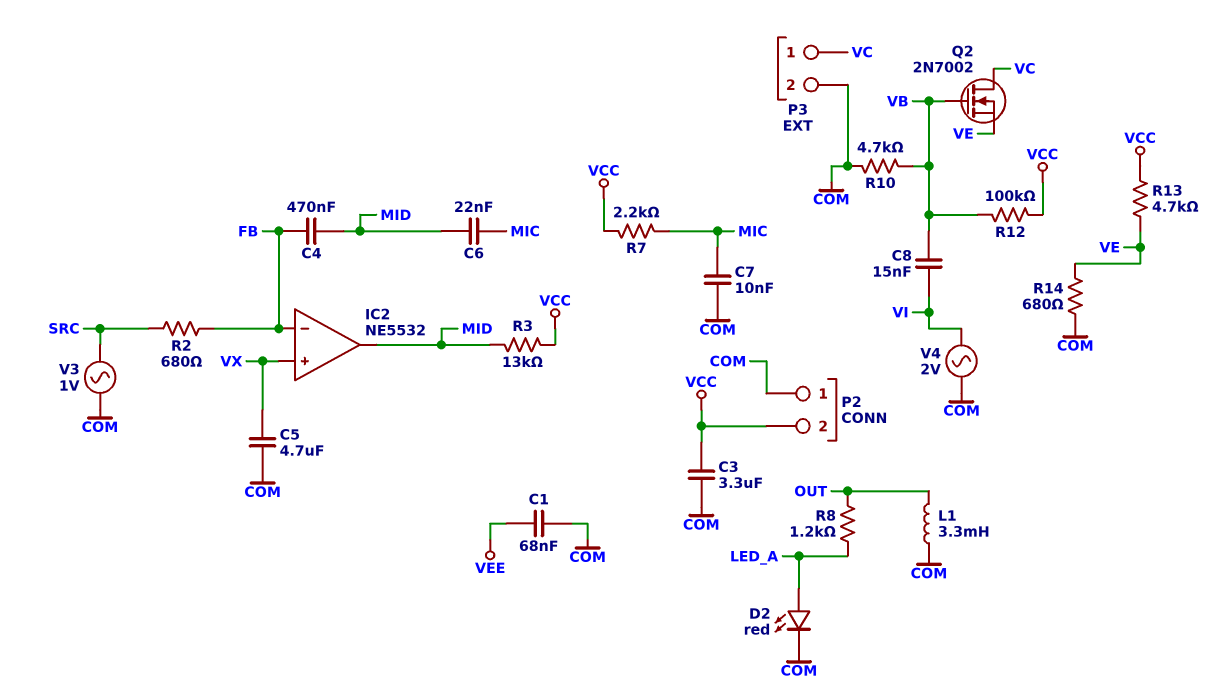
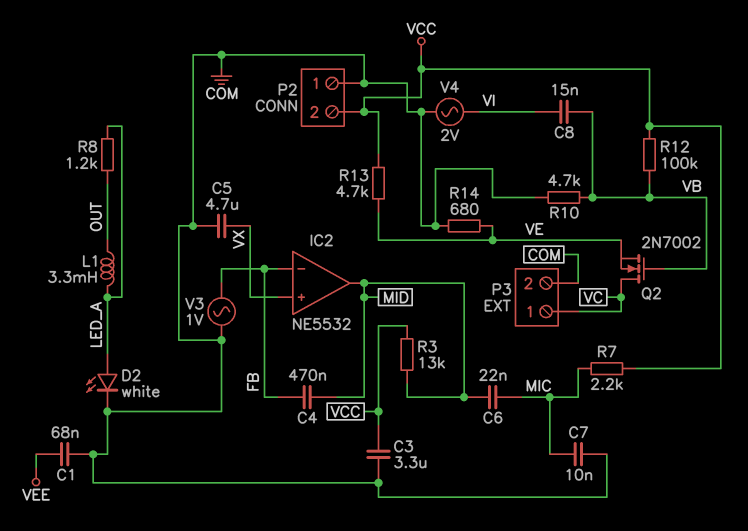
D2: LED red (A LED_A, K COM) -> LED white (A LED_A, K COM)
L1: 3.3mH (COM, OUT) -> 3.3mH (LED_A, OUT)
R2: 680 (FB, SRC) -> none
V3: AC 1V (COM, SRC) -> AC 1V (COM, FB)

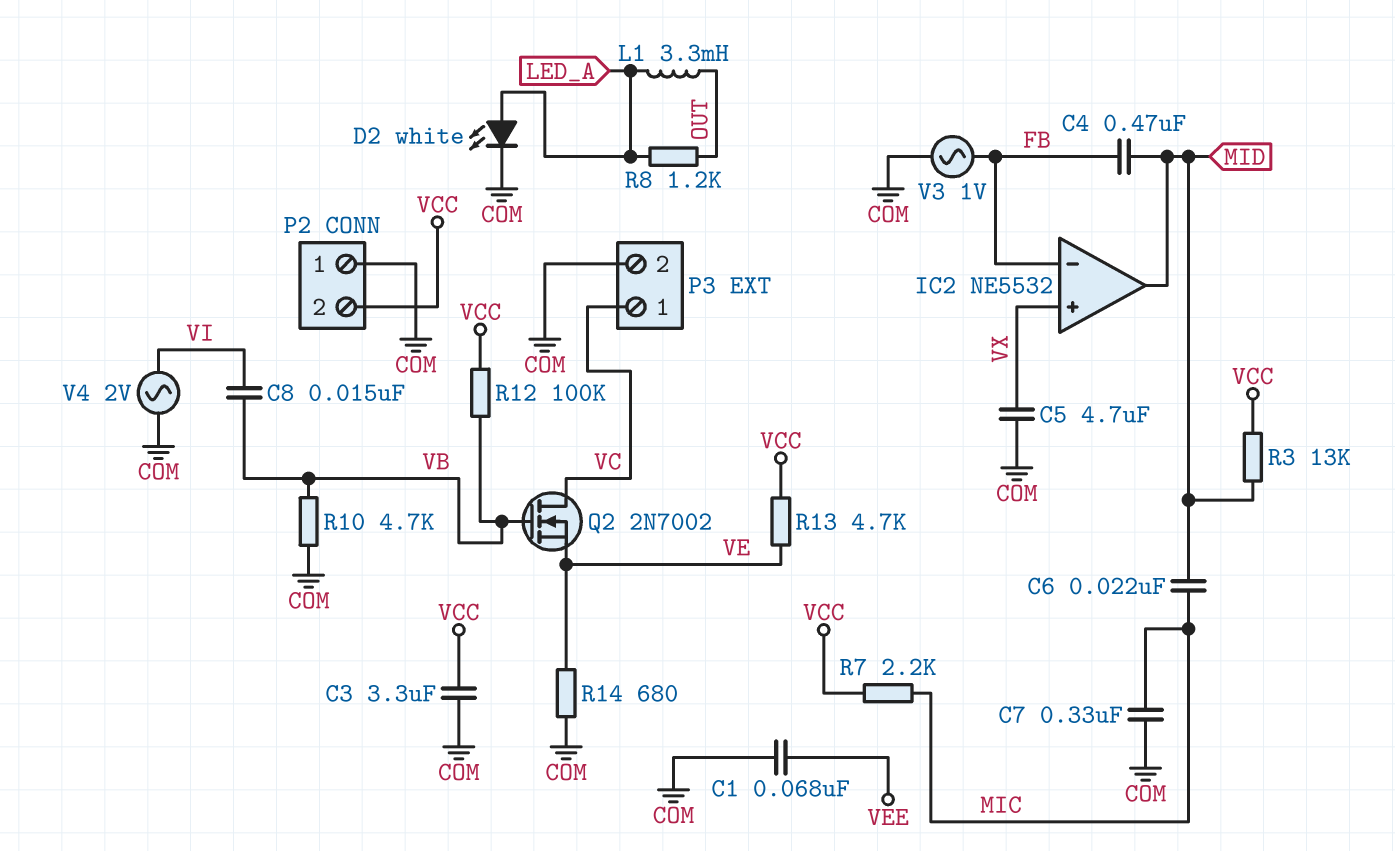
C7: 10nF (COM, MIC) -> 330nF (COM, MIC)

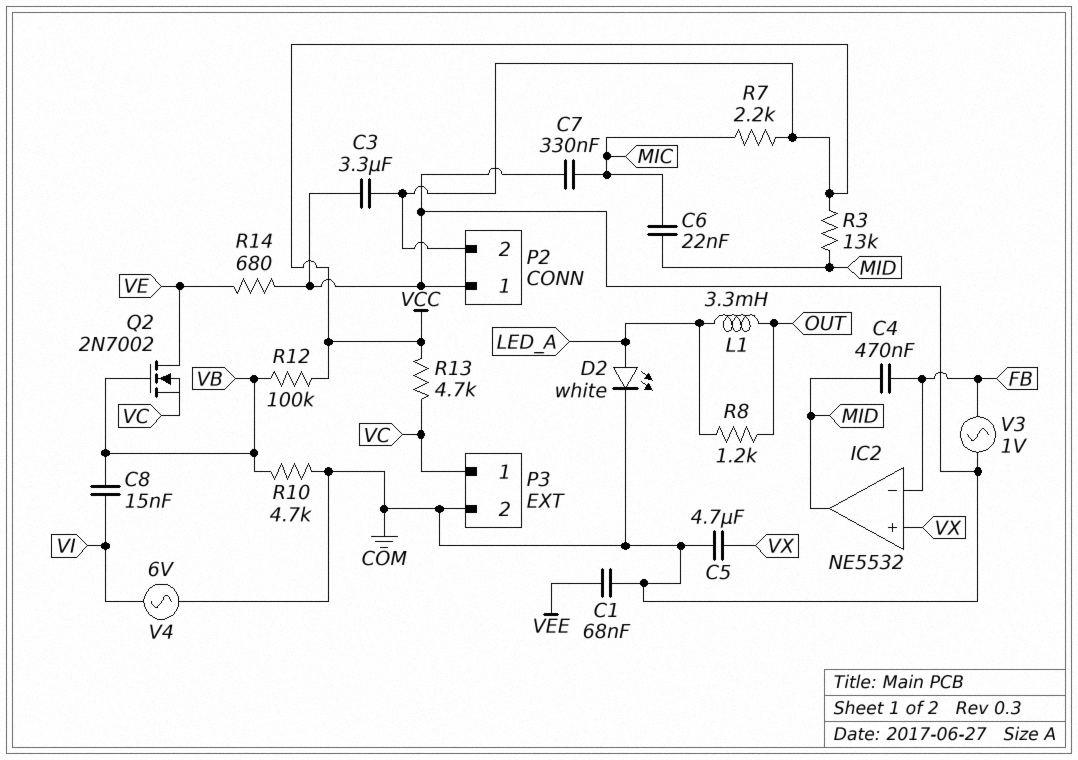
Q2: NMOS 2N7002 (G VB, D VC, S VE) -> NMOS 2N7002 (G VB, D VE, S VC)
R13: 4.7k (VCC, VE) -> 4.7k (VC, VCC)
V4: AC 2V (COM, VI) -> AC 6V (COM, VI)

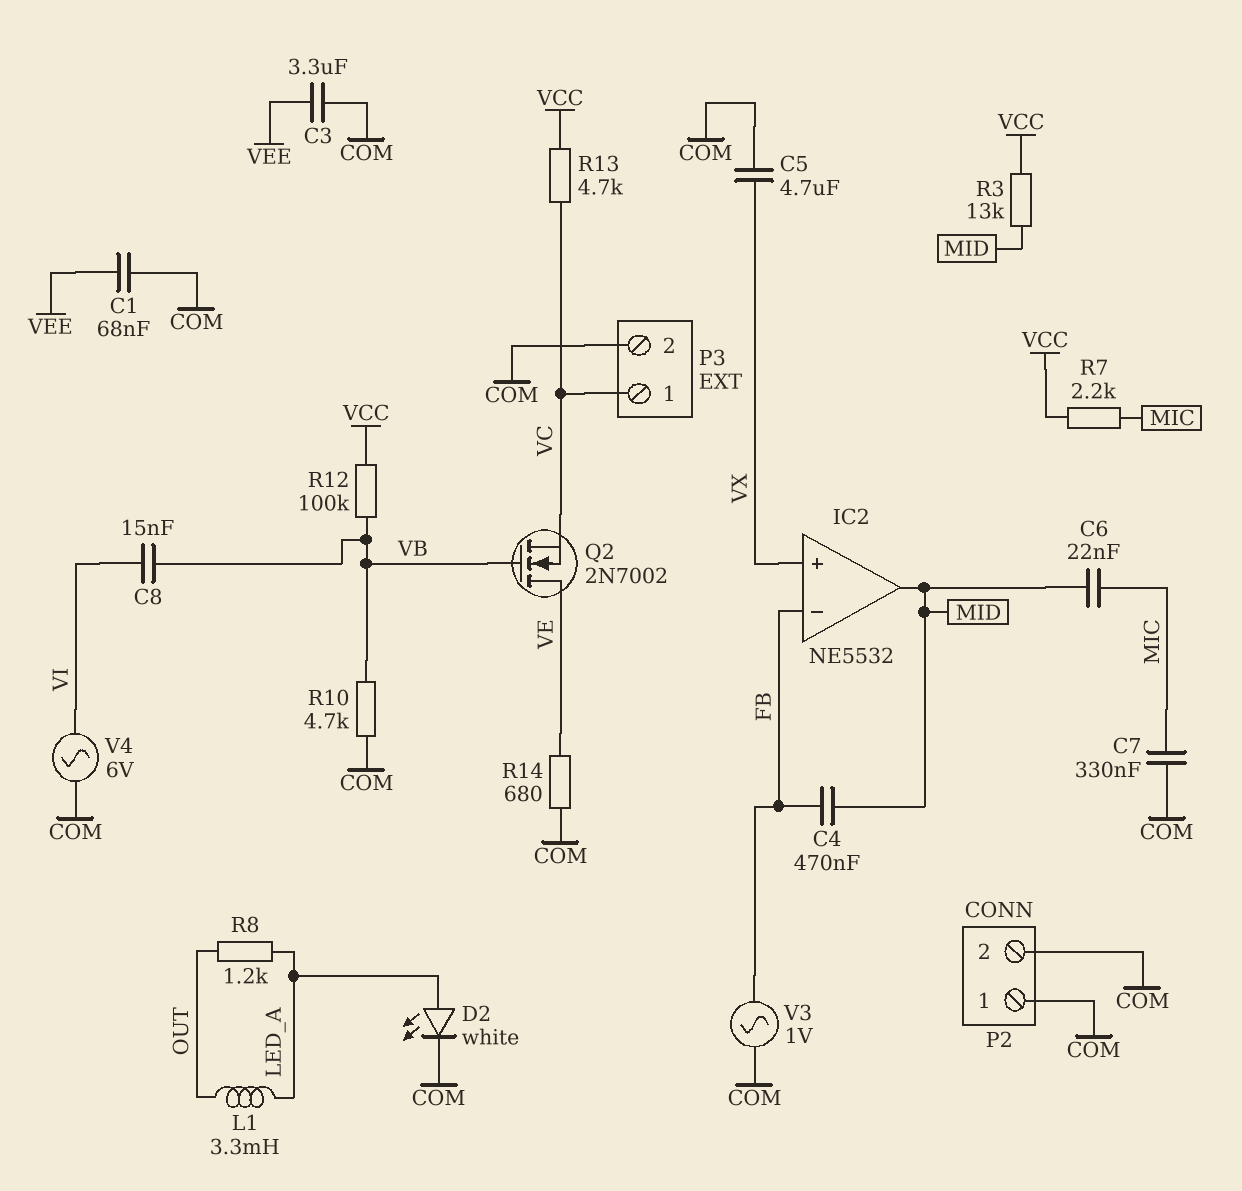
C3: 3.3uF (COM, VCC) -> 3.3uF (COM, VEE)
P2 pin 2: VCC -> COM

